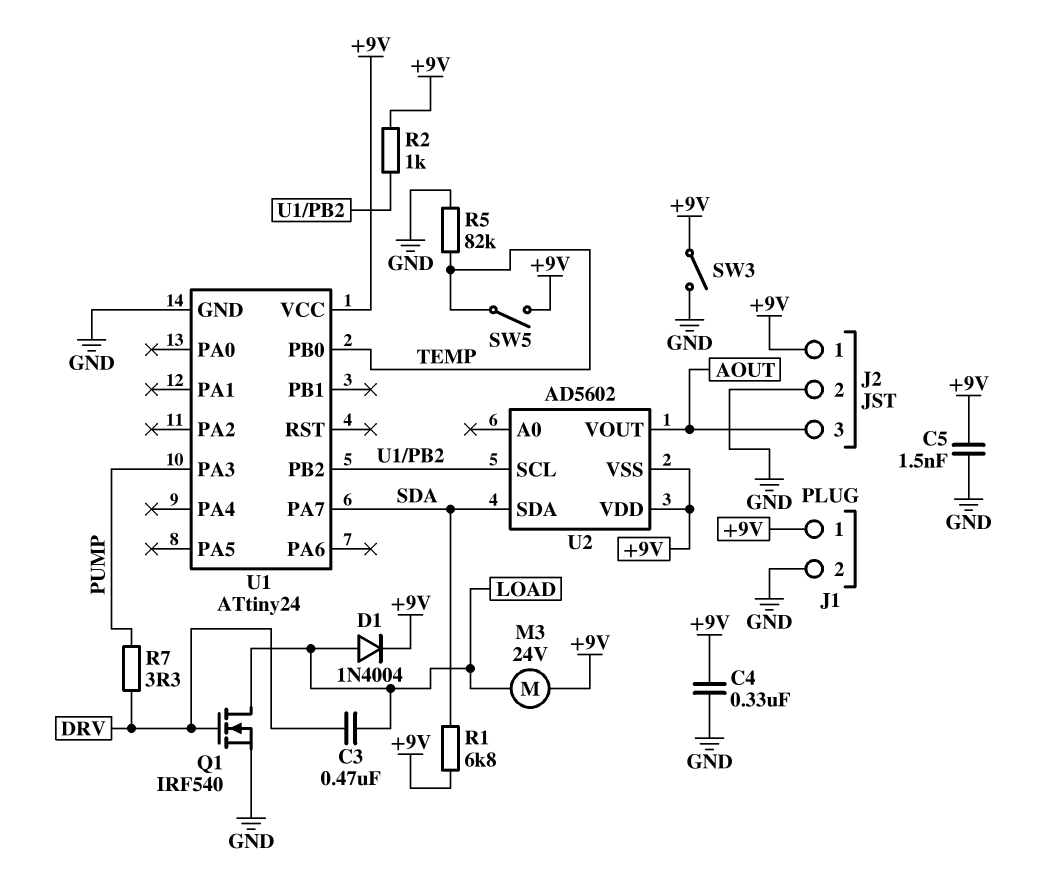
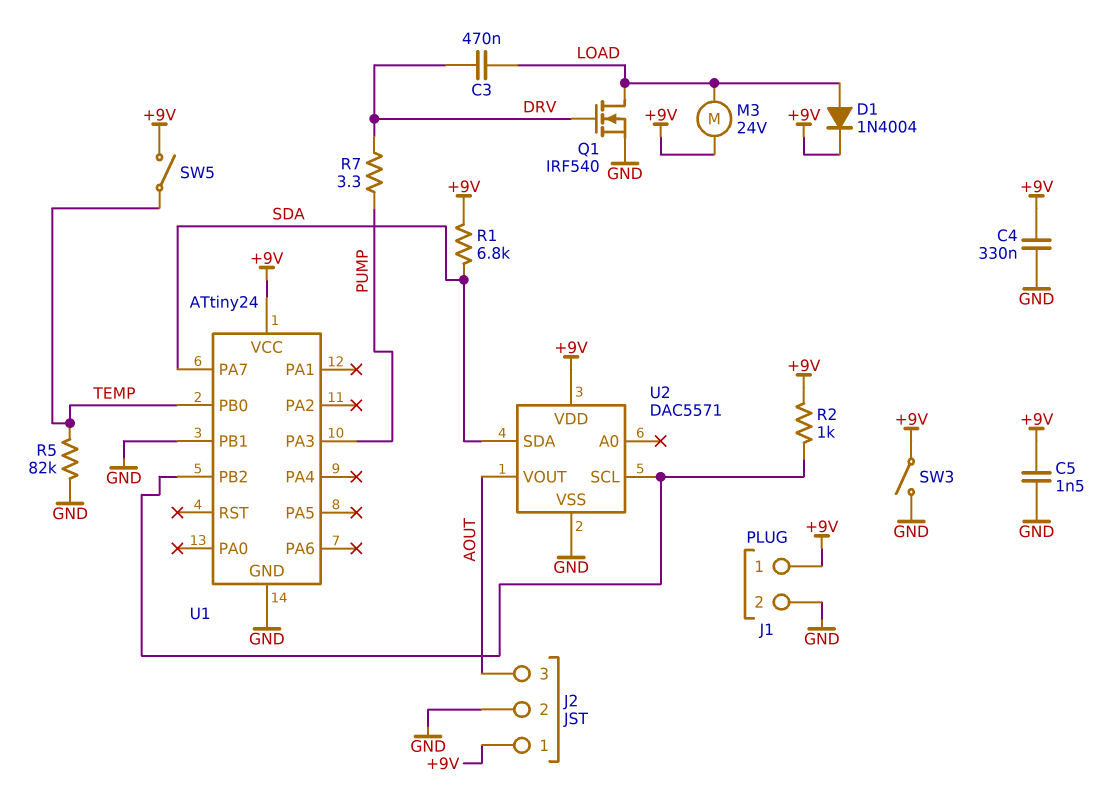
U1 pin PB1: none -> GND
U2: AD5602 -> DAC5571
U2 pin VSS: +9V -> GND

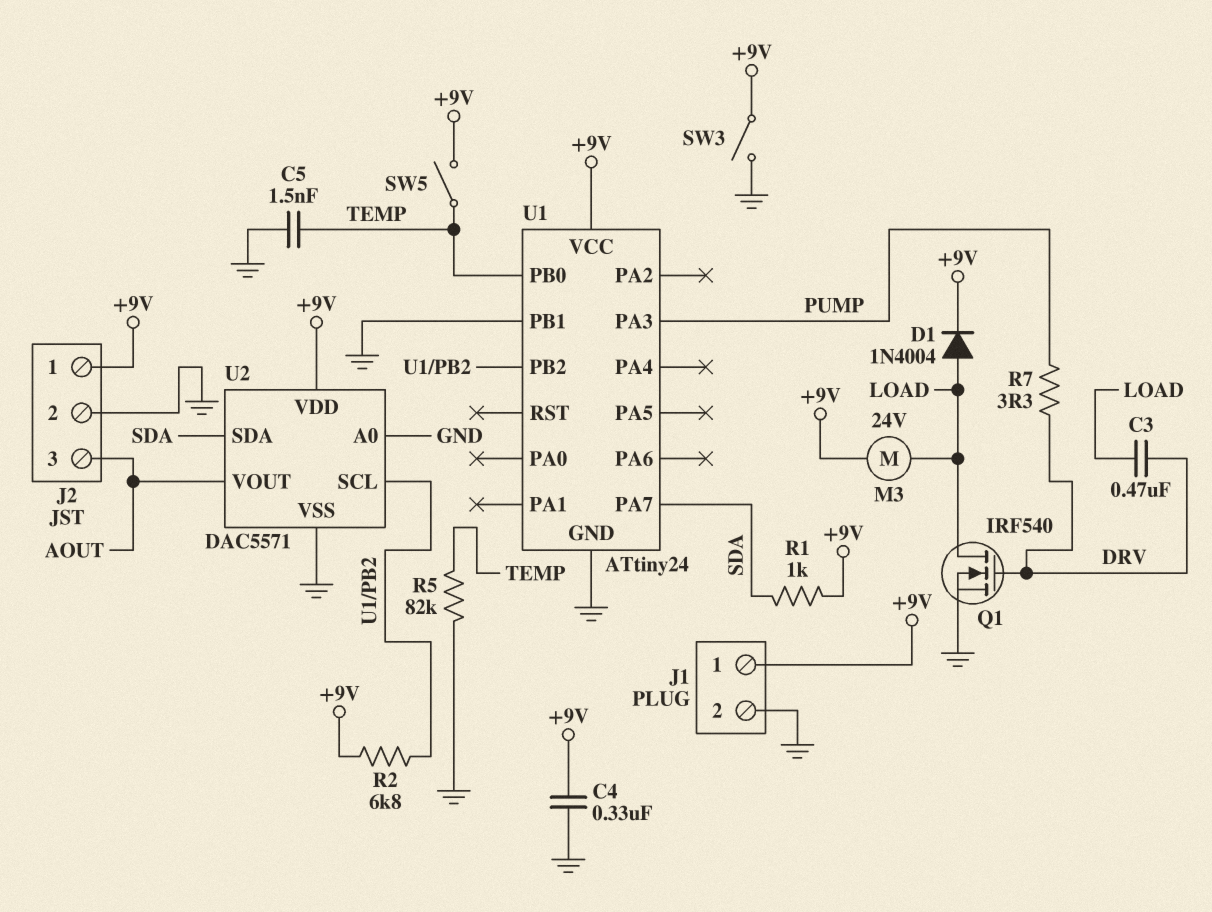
C5: 1.5nF (+9V, GND) -> 1.5nF (GND, TEMP)
R1: 6.8k (+9V, SDA) -> 1k (+9V, SDA)
R2: 1k (+9V, U1/PB2) -> 6.8k (+9V, U1/PB2)
U2 pin A0: none -> GND

